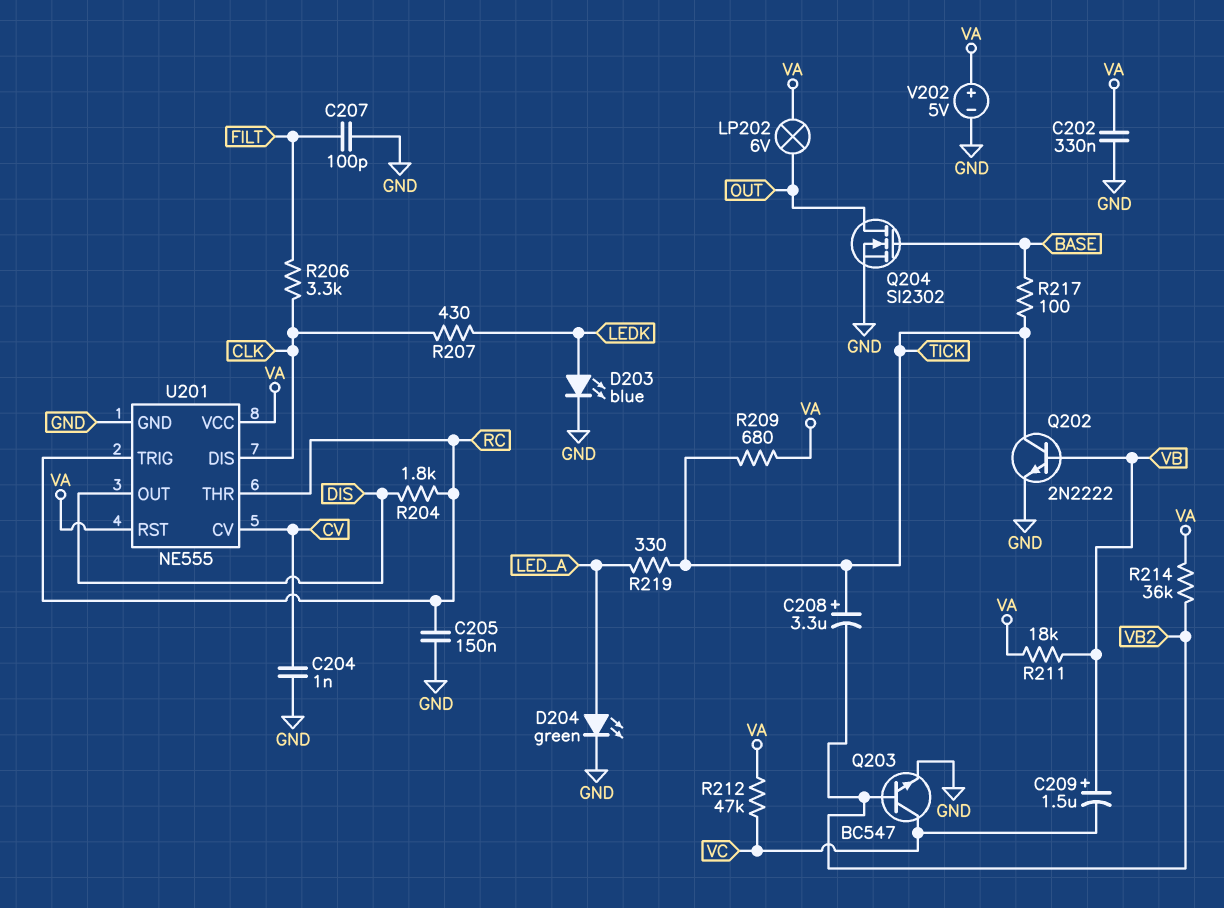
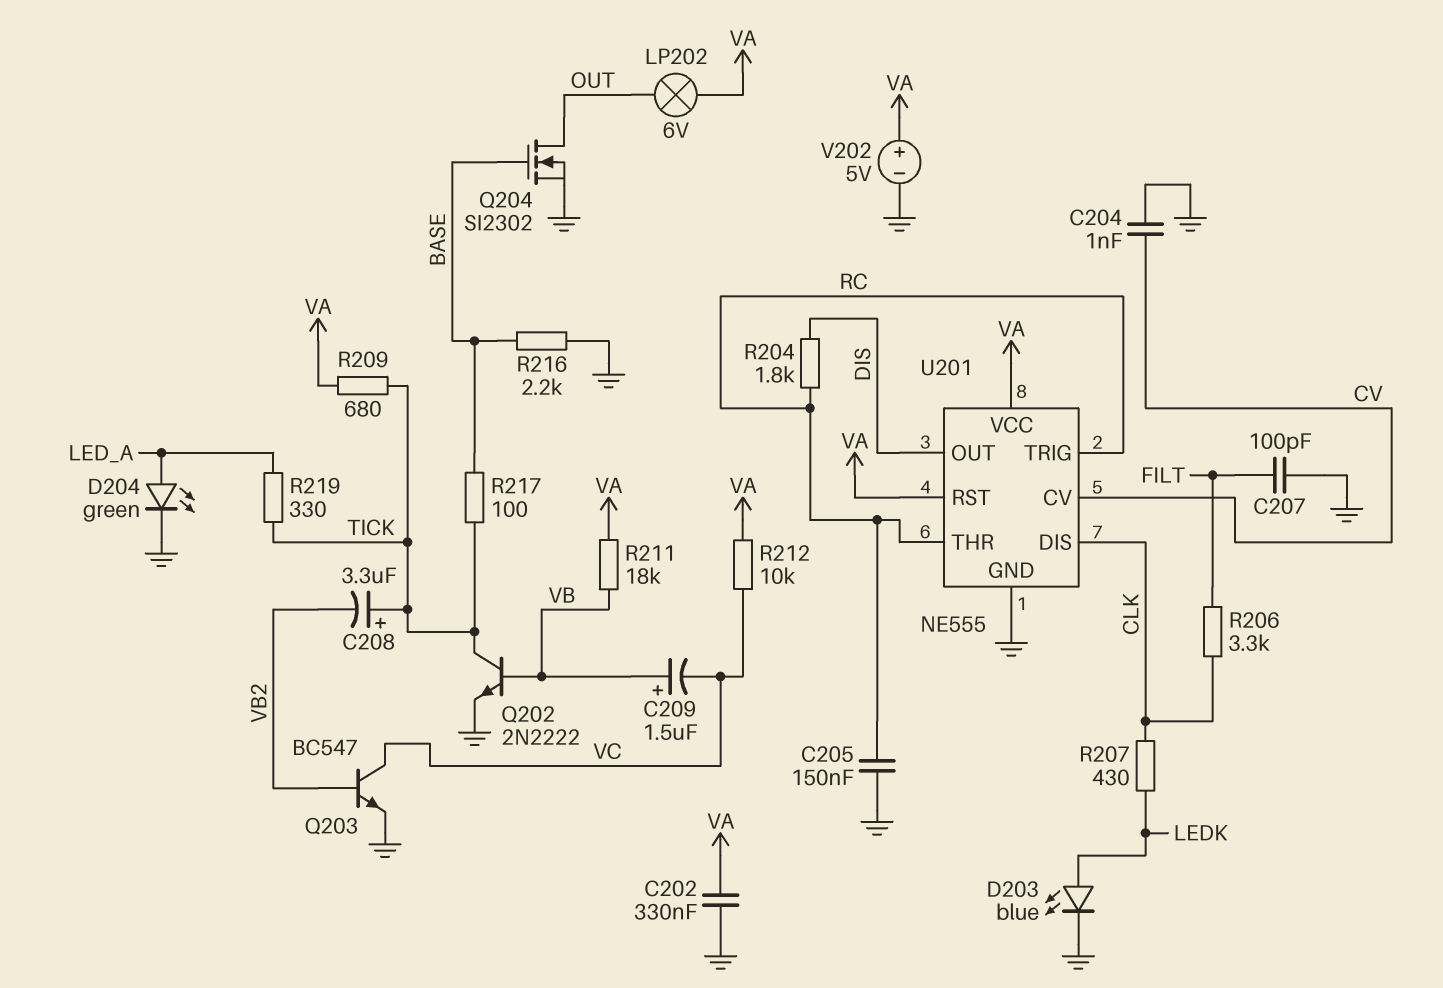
R212: 47k (VA, VC) -> 10k (VA, VC)
R214: 36k (VA, VB2) -> none
R216: none -> 2.2k (BASE, GND)

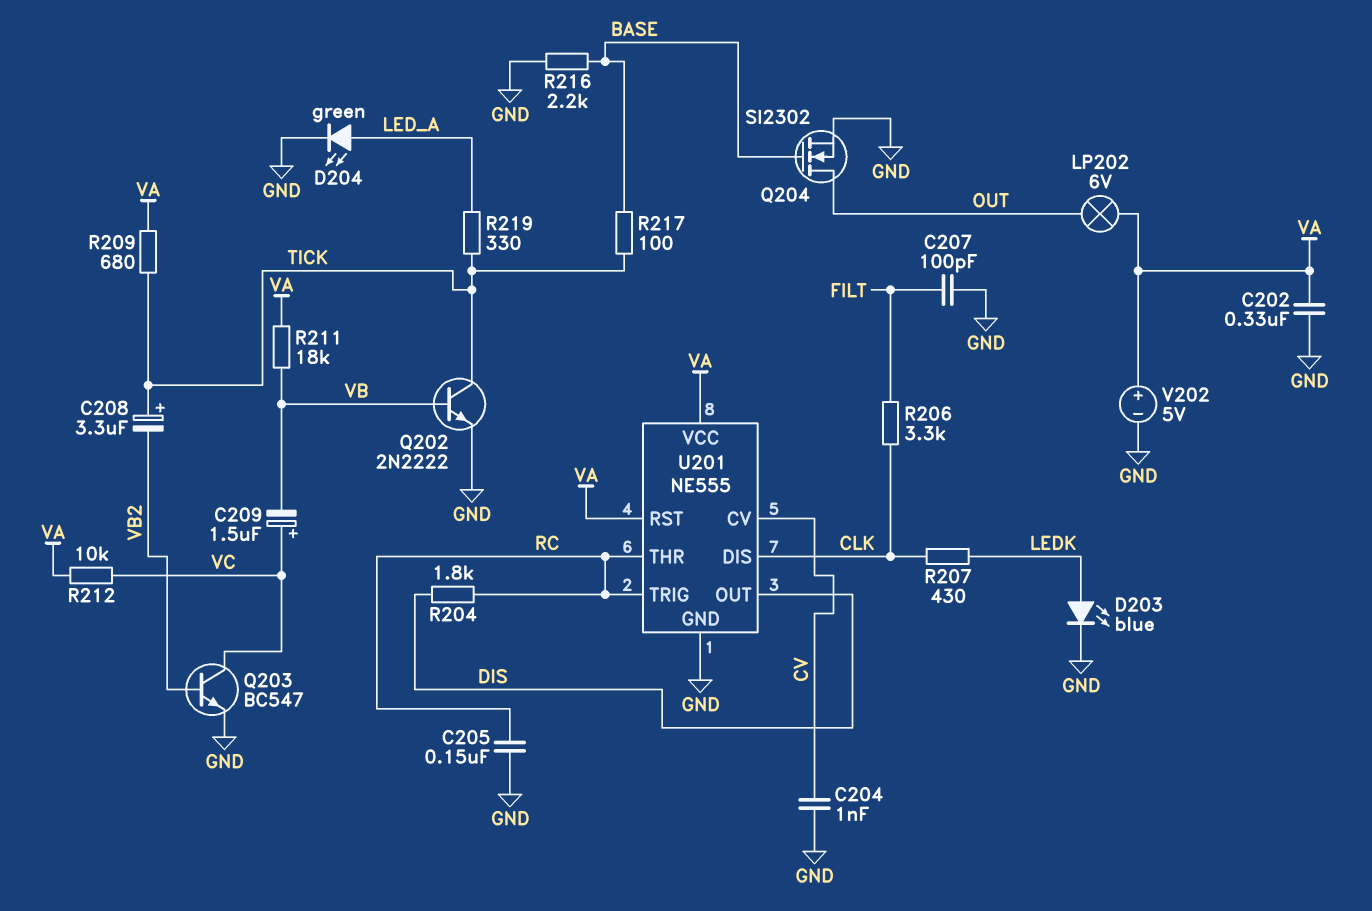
C209: 1.5uF (plus VB, minus VC) -> 1.5uF (plus VC, minus VB)

